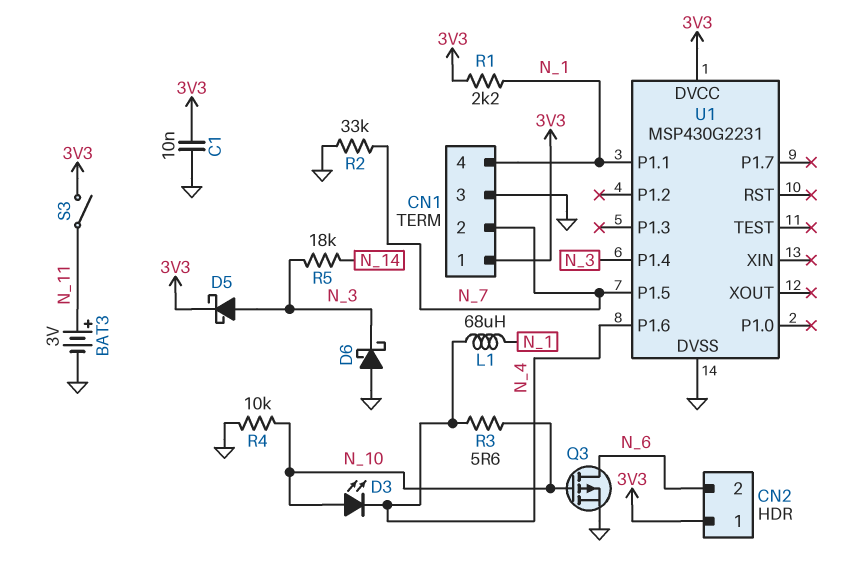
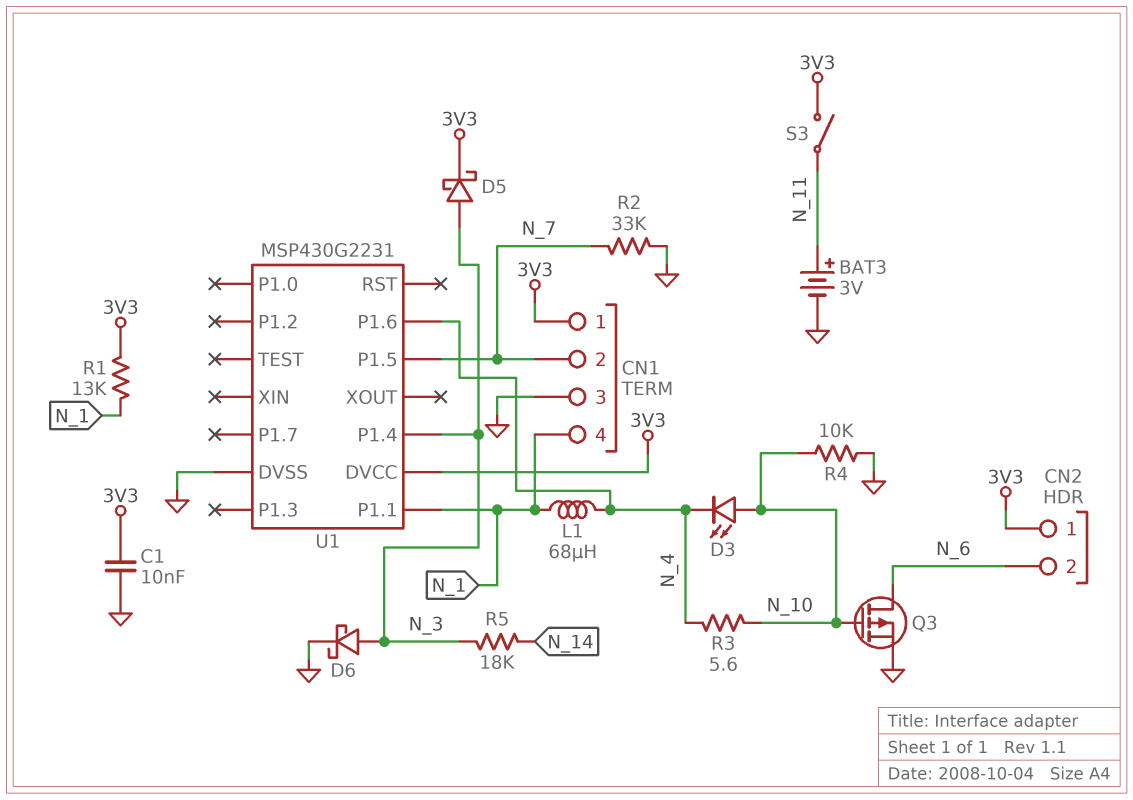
D6: schottky (A GND, K N_3) -> schottky (A N_3, K GND)
R1: 2.2k (3V3, N_1) -> 13k (3V3, N_1)

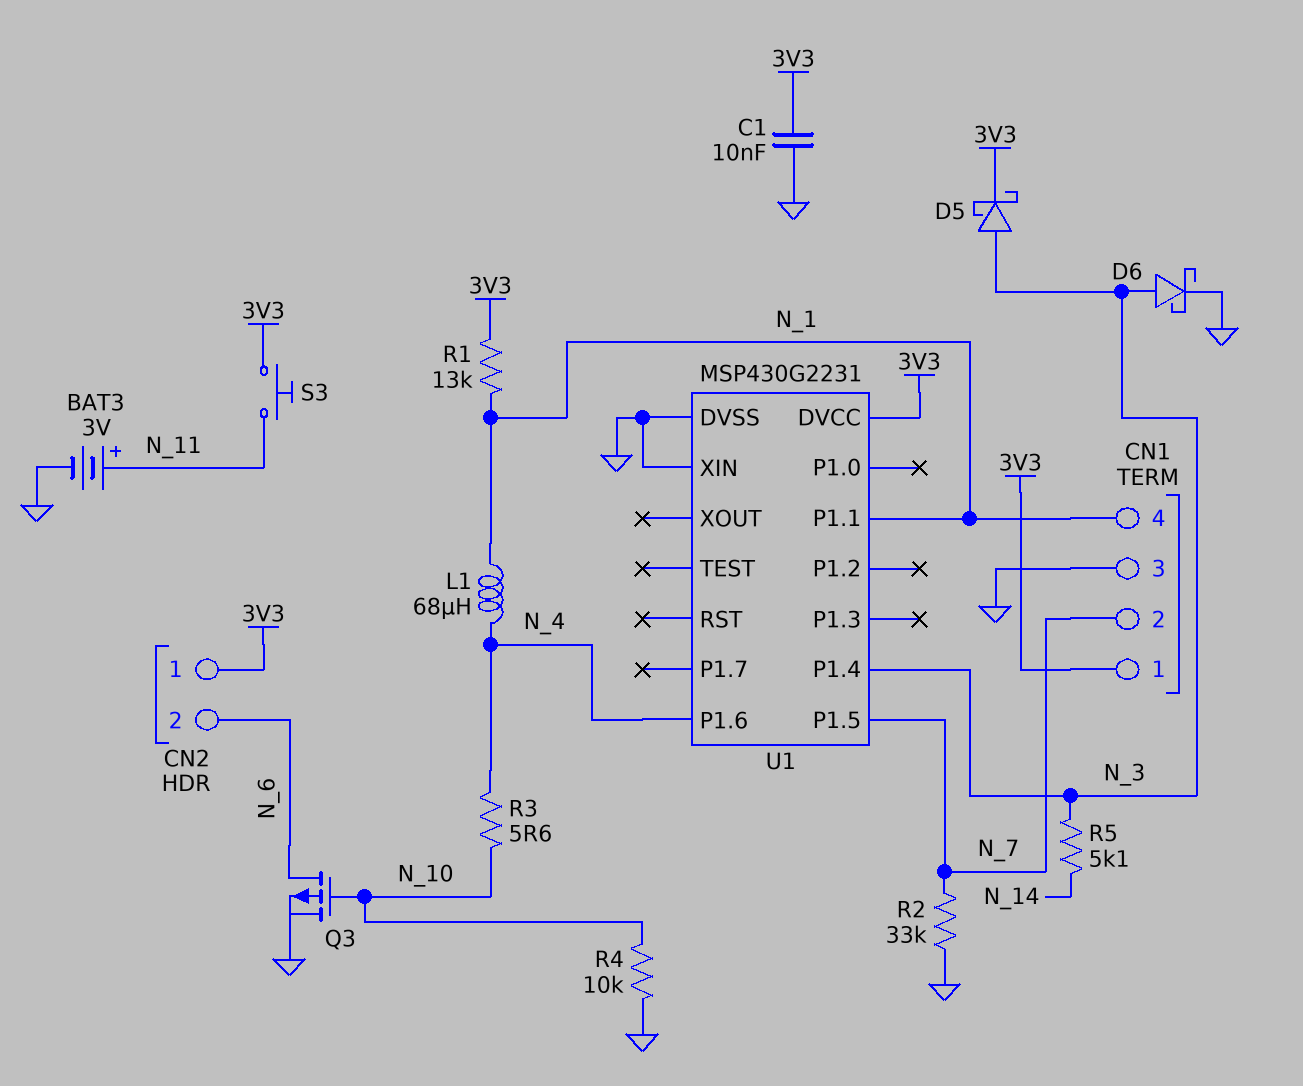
D3: LED (A N_10, K N_4) -> none
R5: 18k (N_3, N_14) -> 5.1k (N_3, N_14)
S3: switch (3V3, N_11) -> button (3V3, N_11)
U1 pin XIN: none -> GND

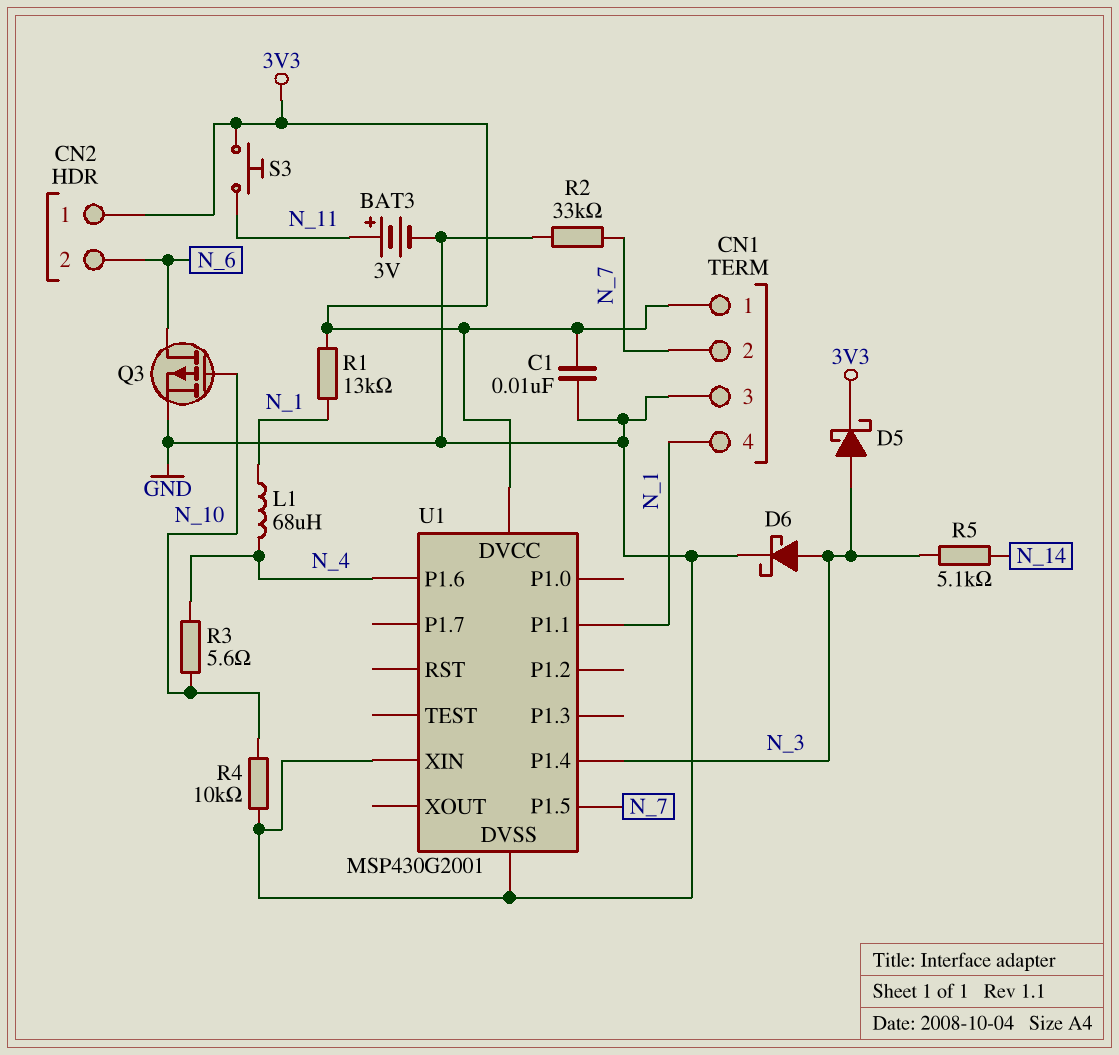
U1: MSP430G2231 -> MSP430G2001

